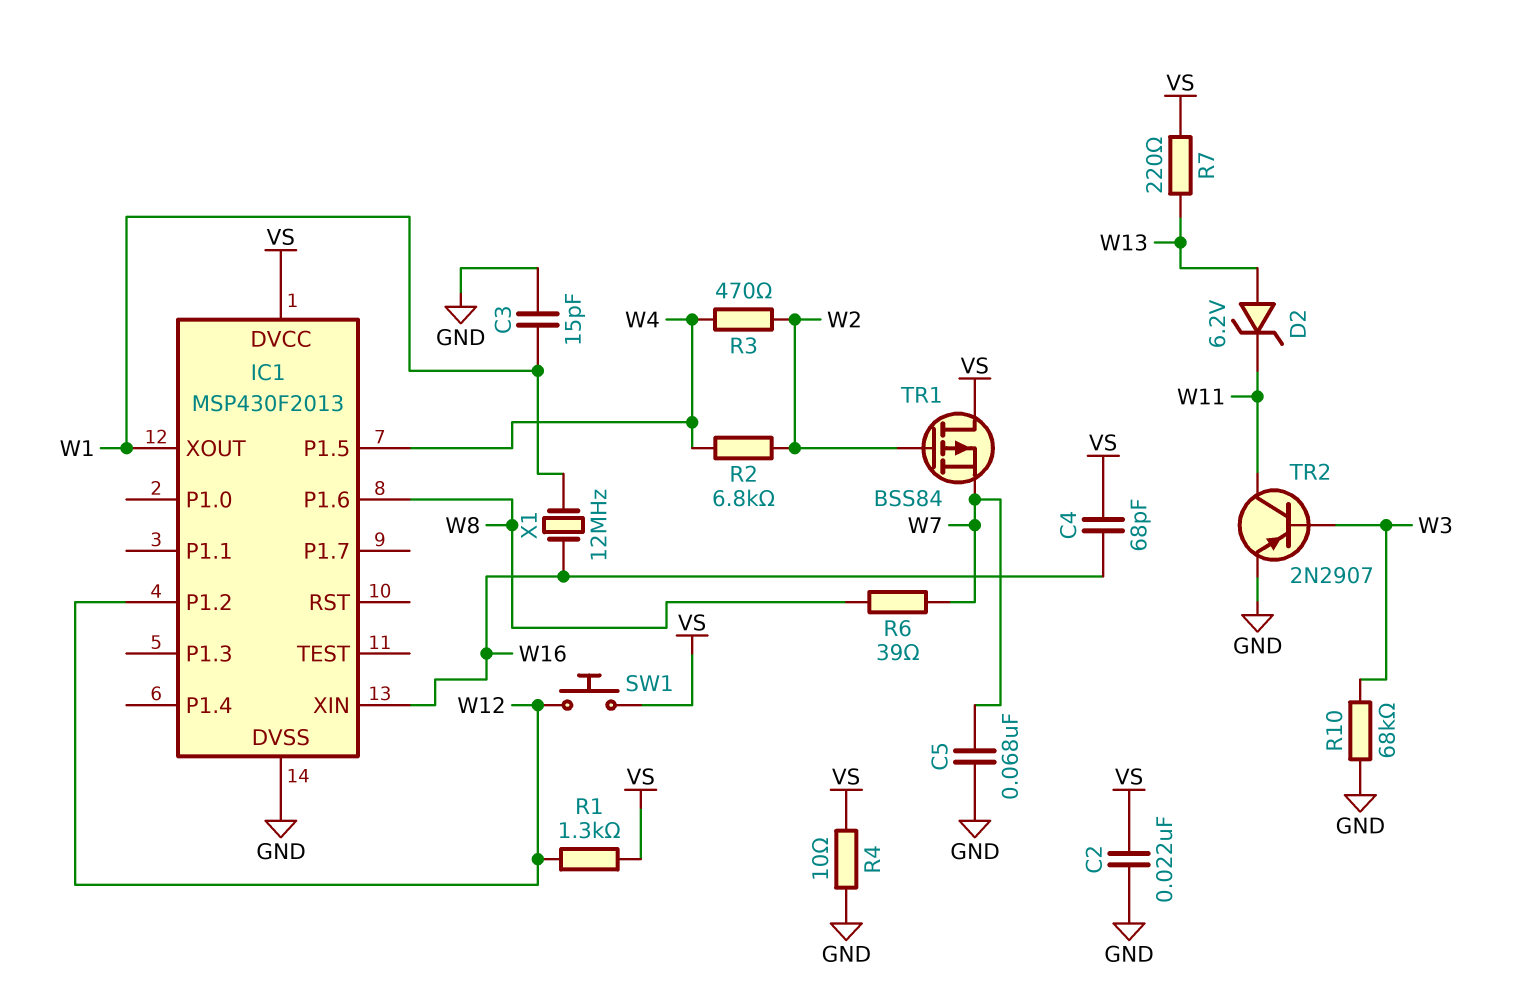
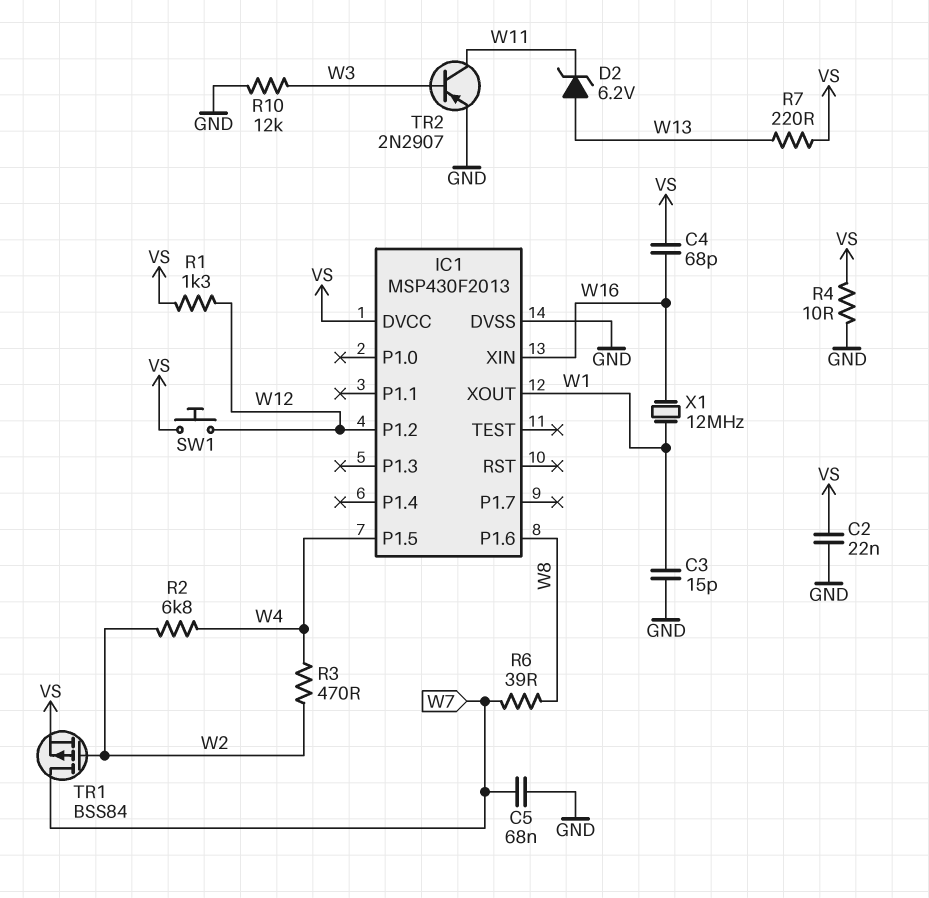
R10: 68k (GND, W3) -> 12k (GND, W3)
TR1: PMOS BSS84 (G W2, D VS, S W7) -> PMOS BSS84 (G W2, D W7, S VS)

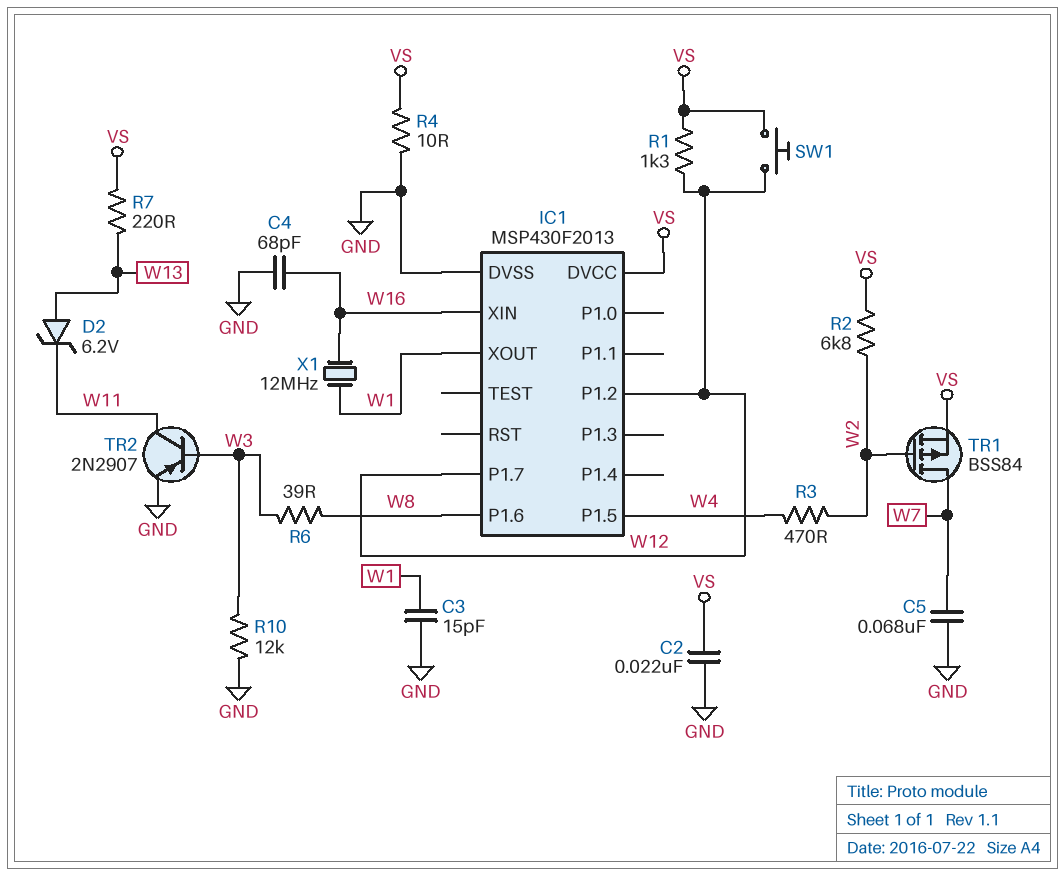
C4: 68pF (VS, W16) -> 68pF (GND, W16)
IC1 pin P1.7: none -> W12
R2: 6.8k (W2, W4) -> 6.8k (VS, W2)
R6: 39 (W7, W8) -> 39 (W3, W8)

